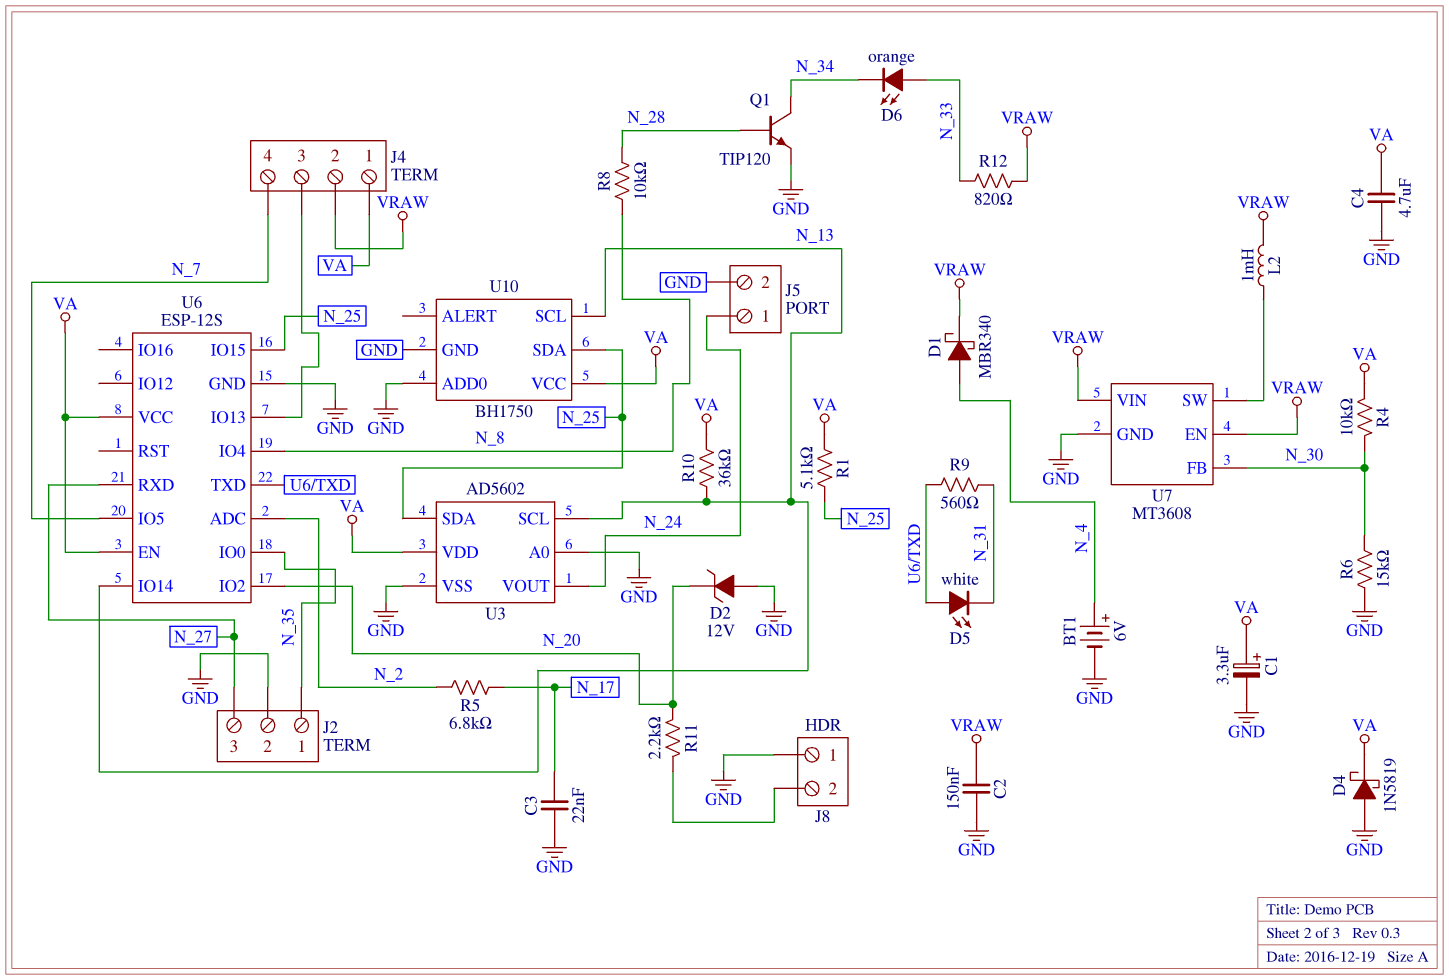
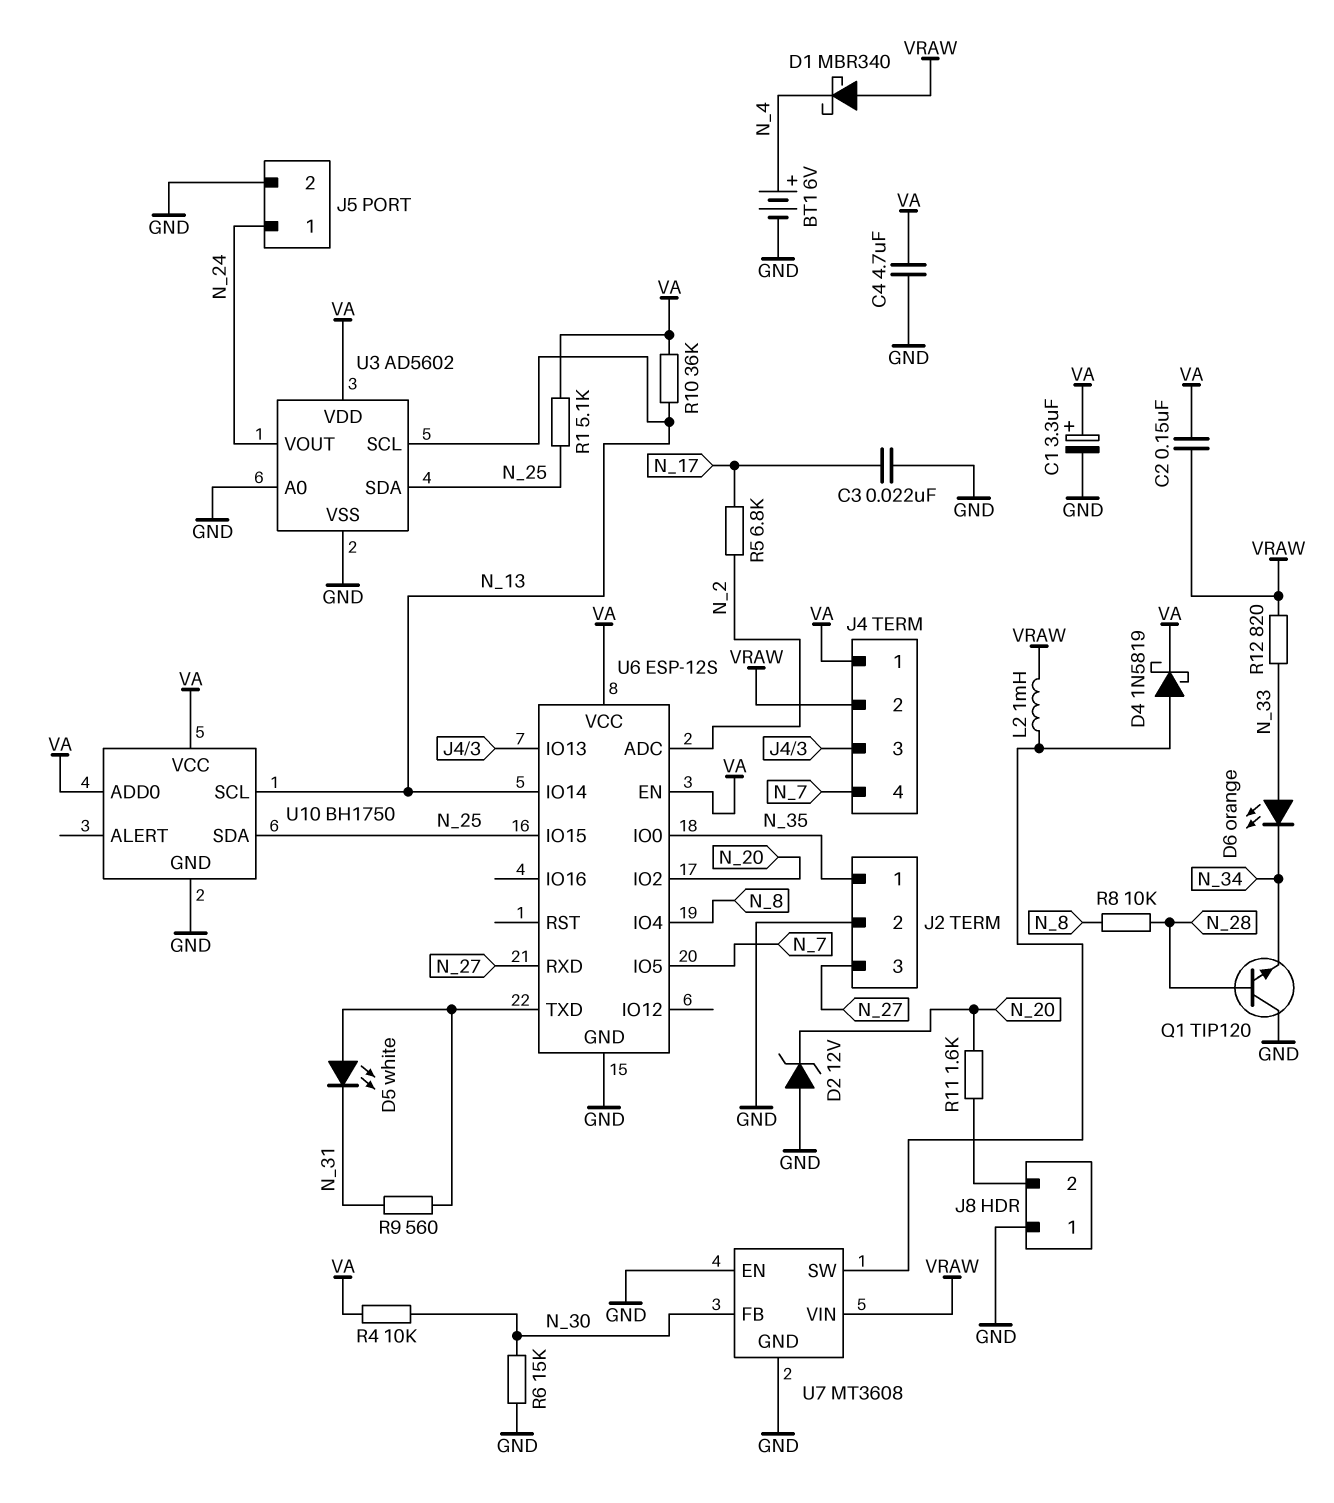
C2: 150nF (GND, VRAW) -> 150nF (VA, VRAW)
D1: schottky MBR340 (A N_4, K VRAW) -> schottky MBR340 (A VRAW, K N_4)
D4: schottky 1N5819 (A GND, K VA) -> schottky 1N5819 (A U7/SW, K VA)
Q1: NPN TIP120 (B N_28, C N_34, E GND) -> NPN TIP120 (B N_28, C GND, E N_34)
R11: 2.2k (J8/2, N_20) -> 1.6k (J8/2, N_20)
U7 pin EN: VRAW -> GND
U10 pin ADD0: GND -> VA

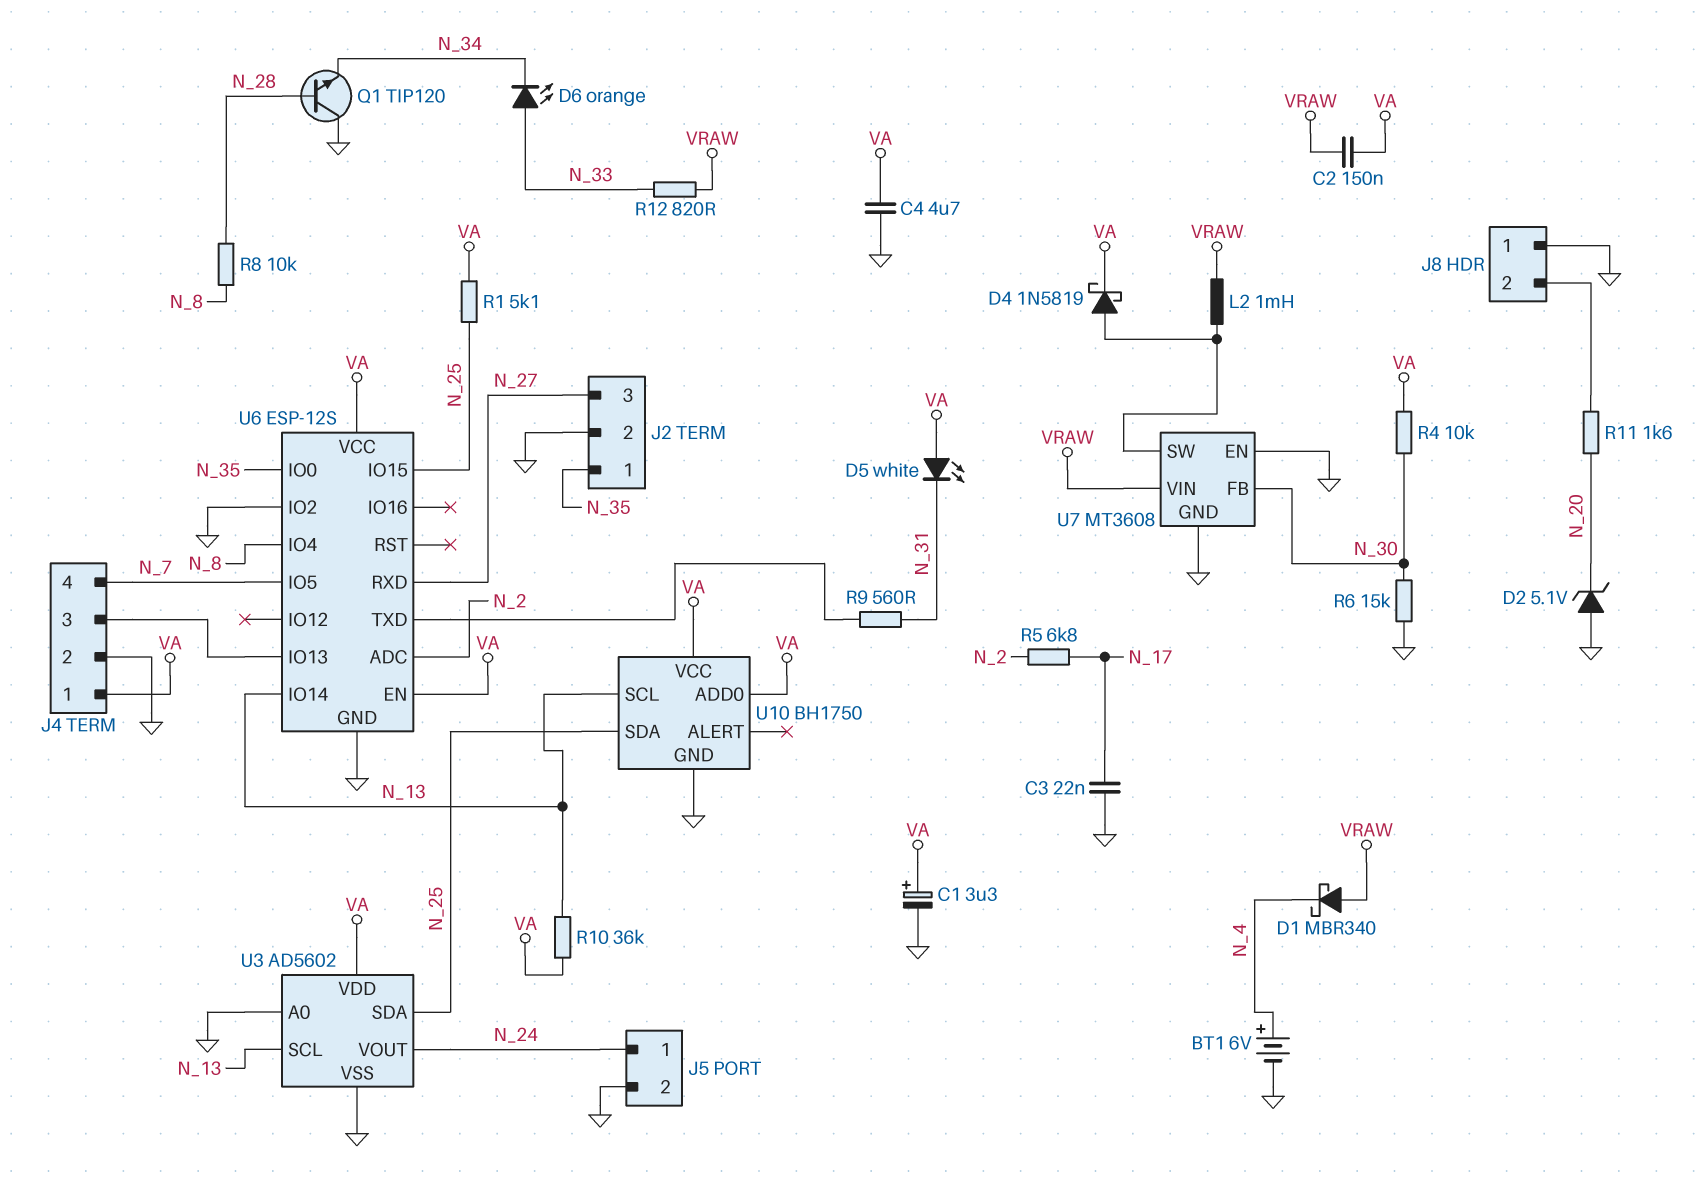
D2: zener 12V (A GND, K N_20) -> zener 5.1V (A GND, K N_20)
D5: LED white (A U6/TXD, K N_31) -> LED white (A VA, K N_31)
J4 pin 2: VRAW -> GND
U6 pin IO2: N_20 -> GND

